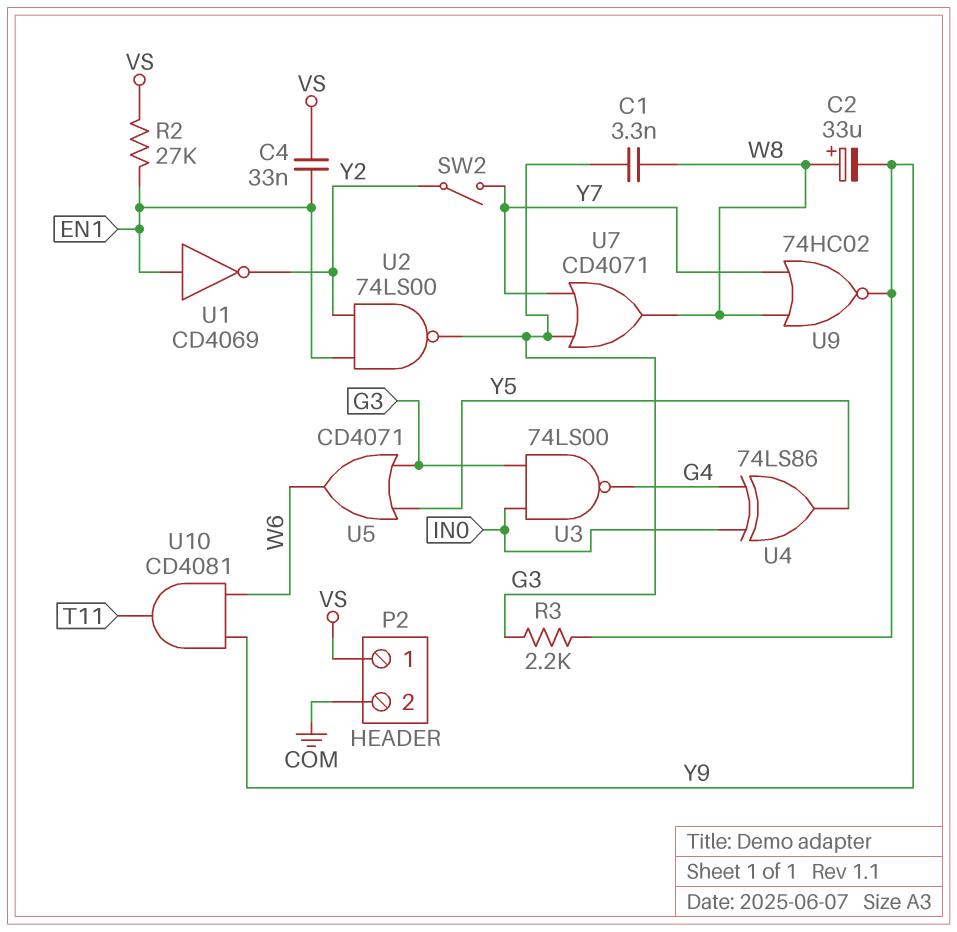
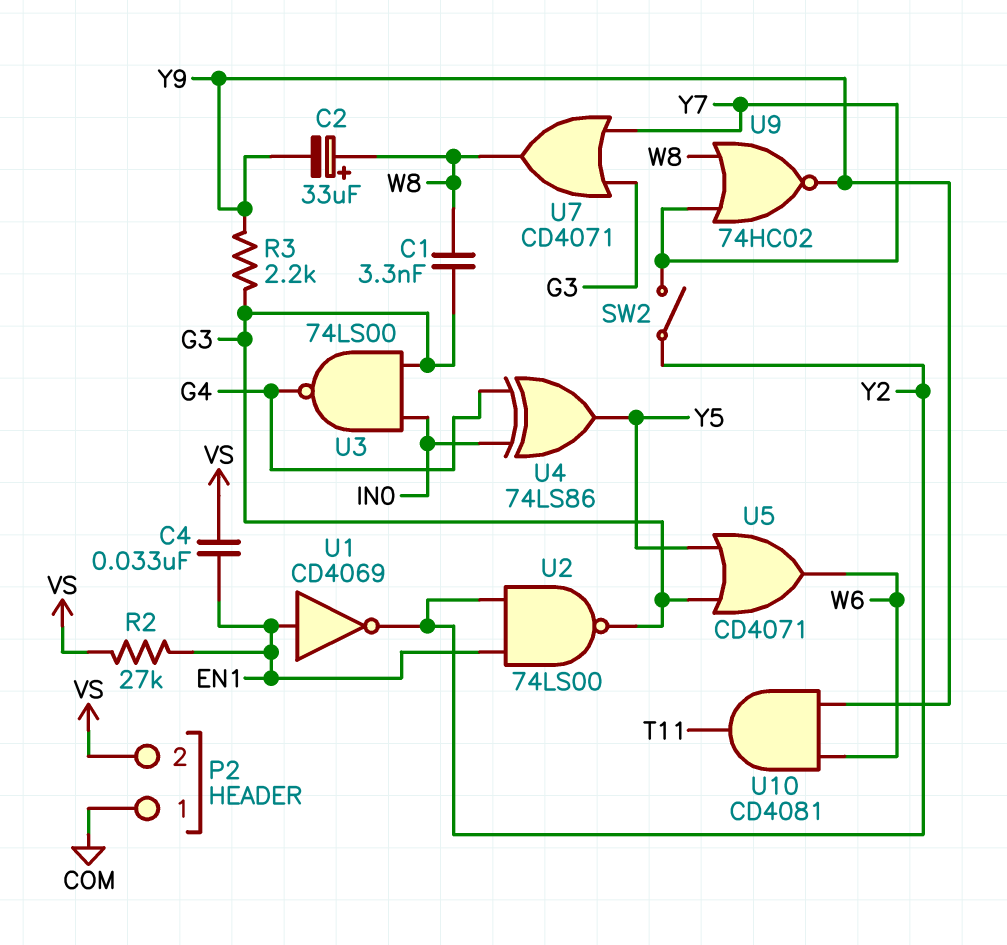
P2 pin 1: VS -> COM
P2 pin 2: COM -> VS

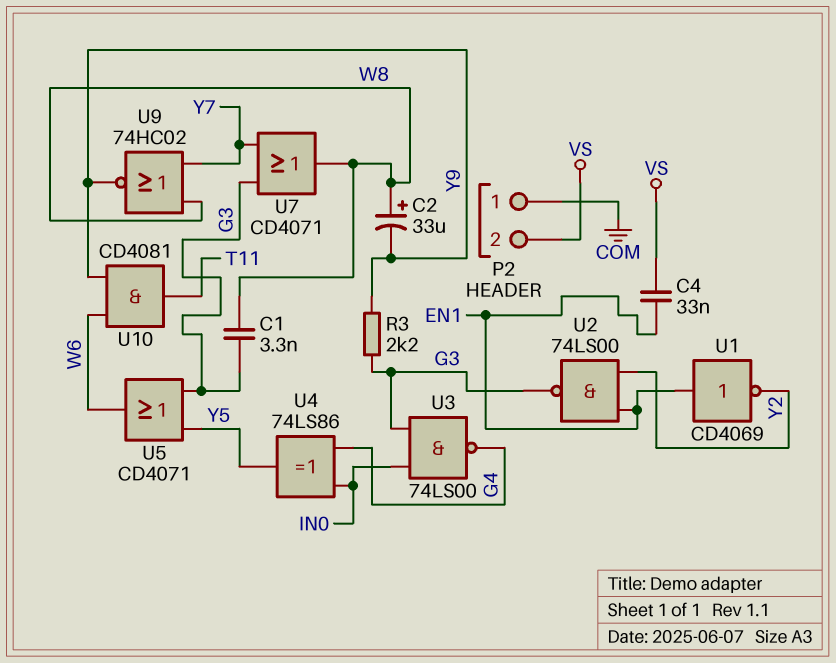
R2: 27k (EN1, VS) -> none
SW2: switch (Y2, Y7) -> none

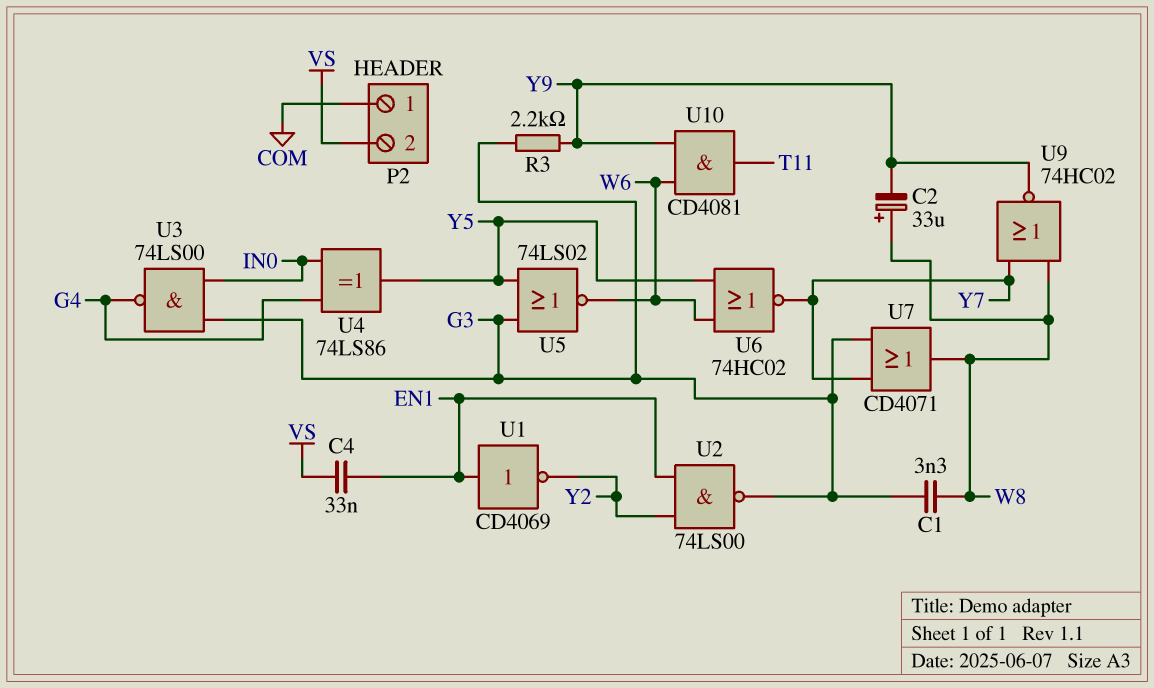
U5: OR CD4071 (in G3, in Y5, out W6) -> NOR 74LS02 (in G3, in Y5, out W6)
U6: none -> NOR 74HC02 (in W6, in Y5, out Y7)

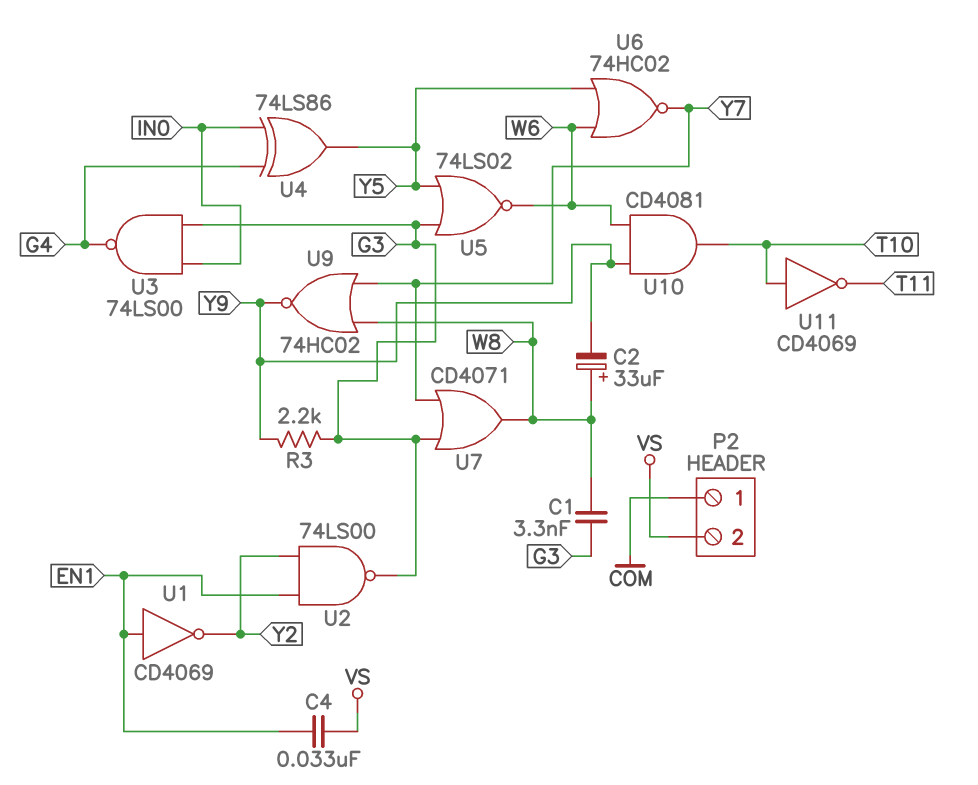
U10: AND CD4081 (in W6, in Y9, out T11) -> AND CD4081 (in W6, in Y9, out T10)
U11: none -> NOT CD4069 (in T10, out T11)

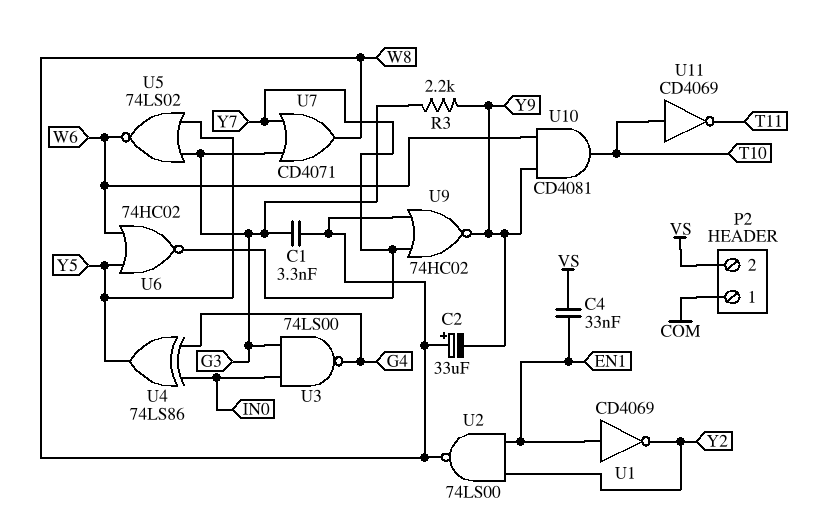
U2: NAND 74LS00 (in EN1, in Y2, out G3) -> NAND 74LS00 (in EN1, in Y2, out W8)

